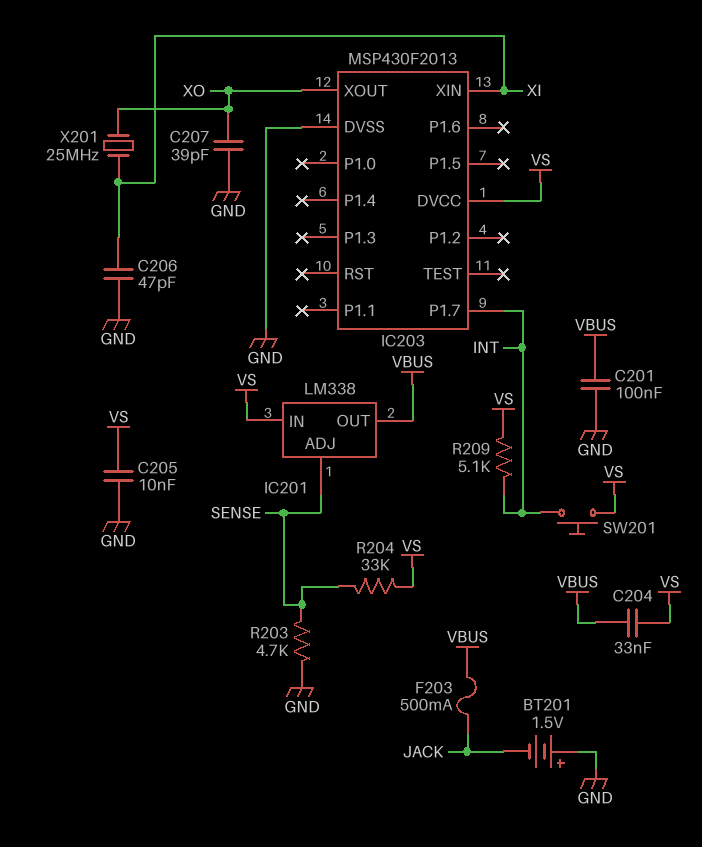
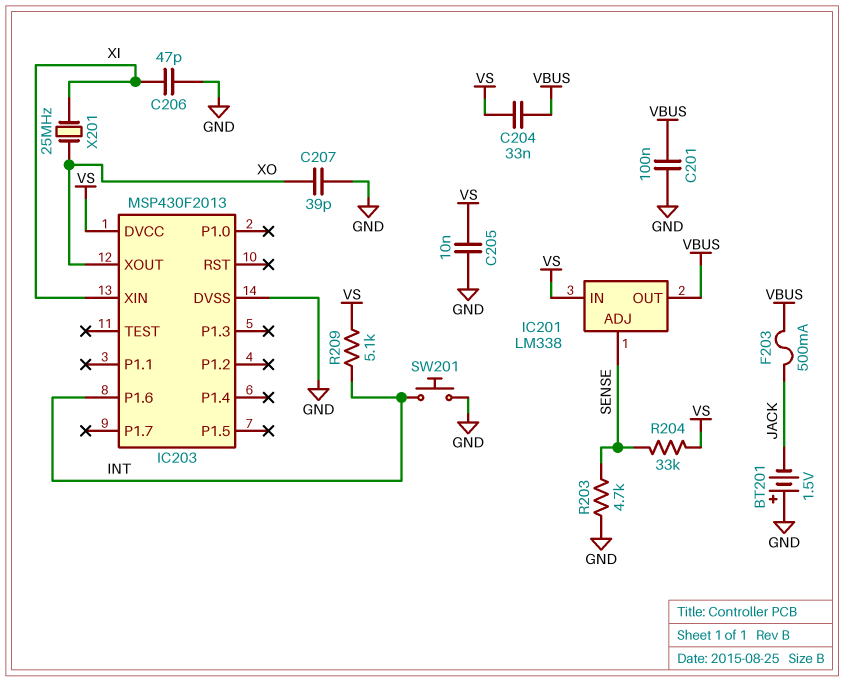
IC203 pin P1.6: none -> INT
IC203 pin P1.7: INT -> none
SW201: button (INT, VS) -> button (GND, INT)

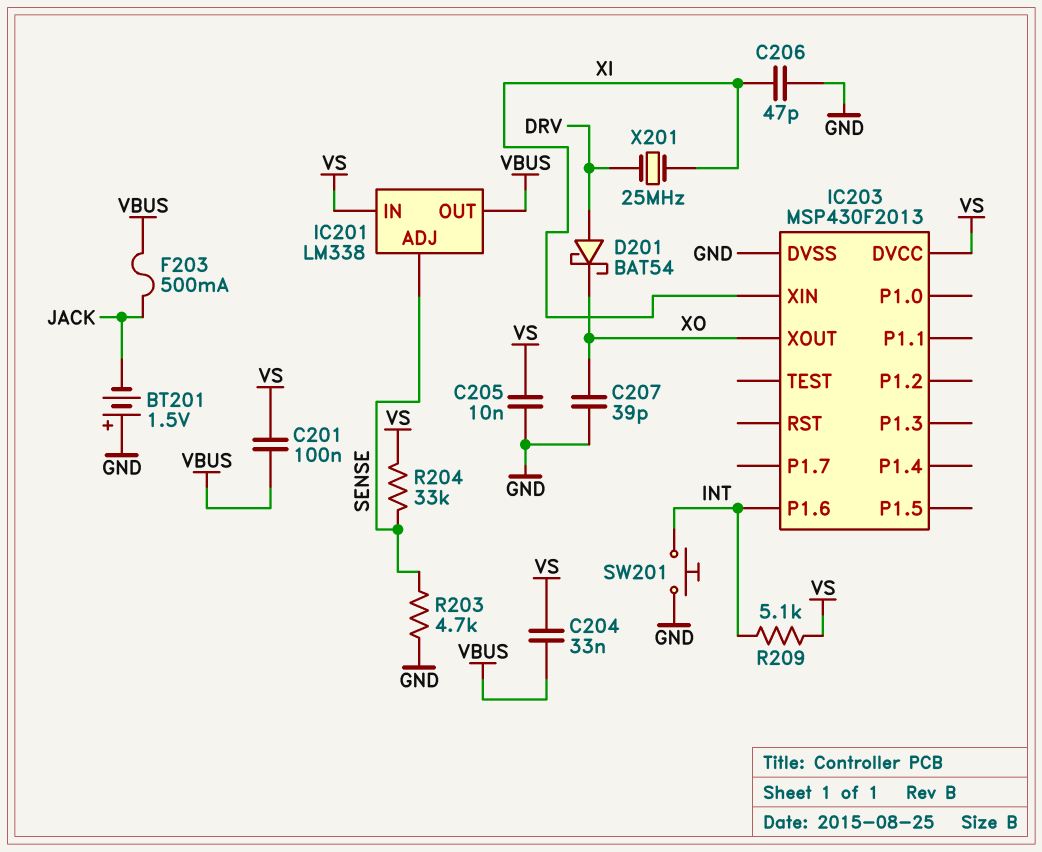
C201: 100nF (GND, VBUS) -> 100nF (VBUS, VS)
D201: none -> schottky BAT54 (A DRV, K XO)
X201: 25MHz (XI, XO) -> 25MHz (DRV, XI)

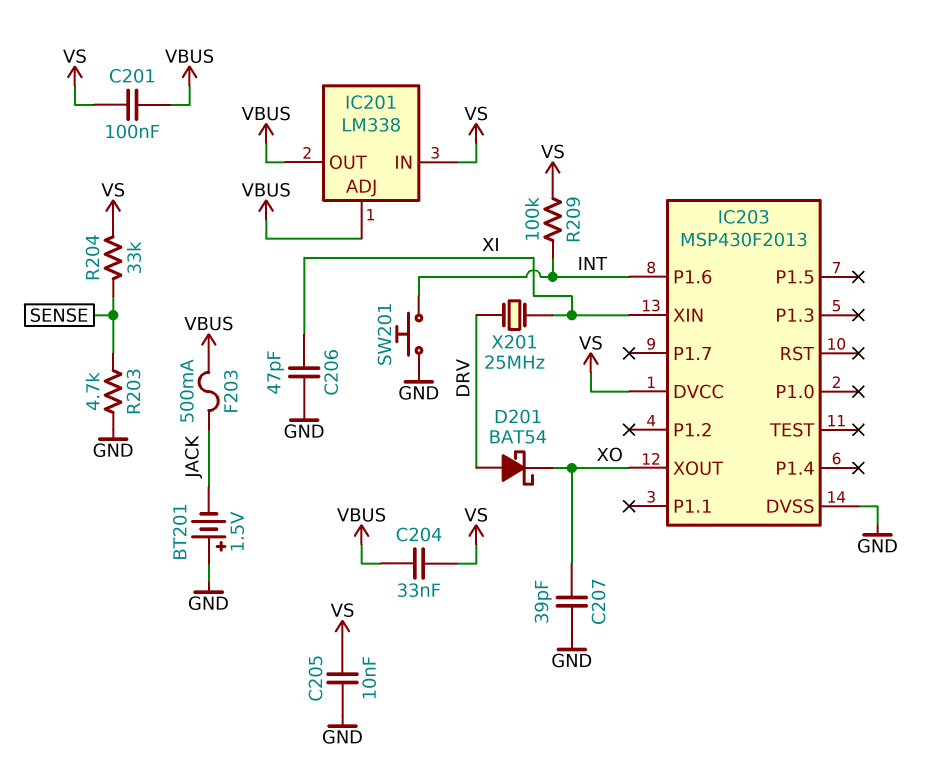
IC201 pin ADJ: SENSE -> VBUS
R209: 5.1k (INT, VS) -> 100k (INT, VS)

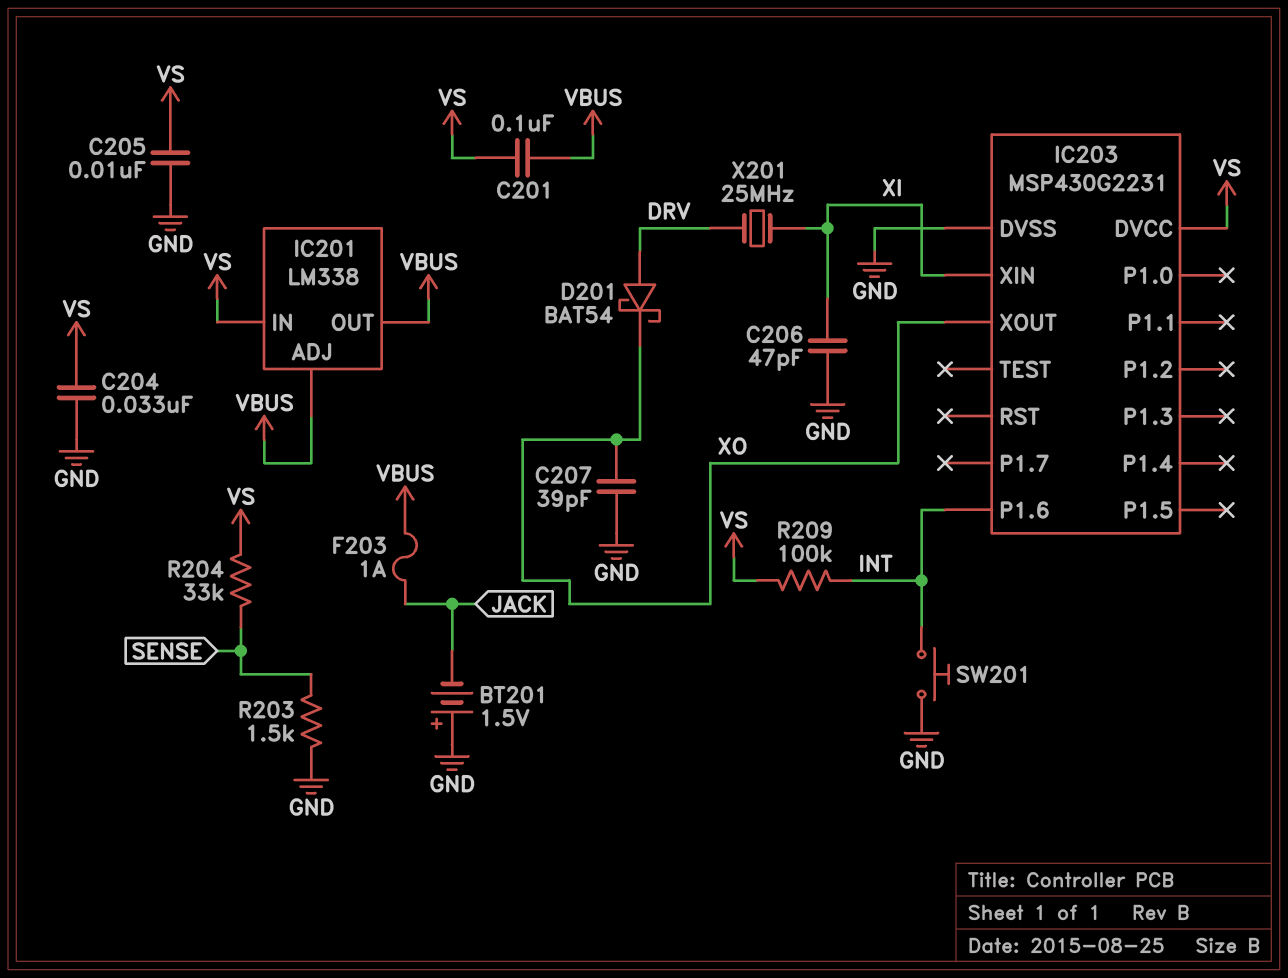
C204: 33nF (VBUS, VS) -> 33nF (GND, VS)
F203: 500mA (JACK, VBUS) -> 1A (JACK, VBUS)
IC203: MSP430F2013 -> MSP430G2231
R203: 4.7k (GND, SENSE) -> 1.5k (GND, SENSE)

